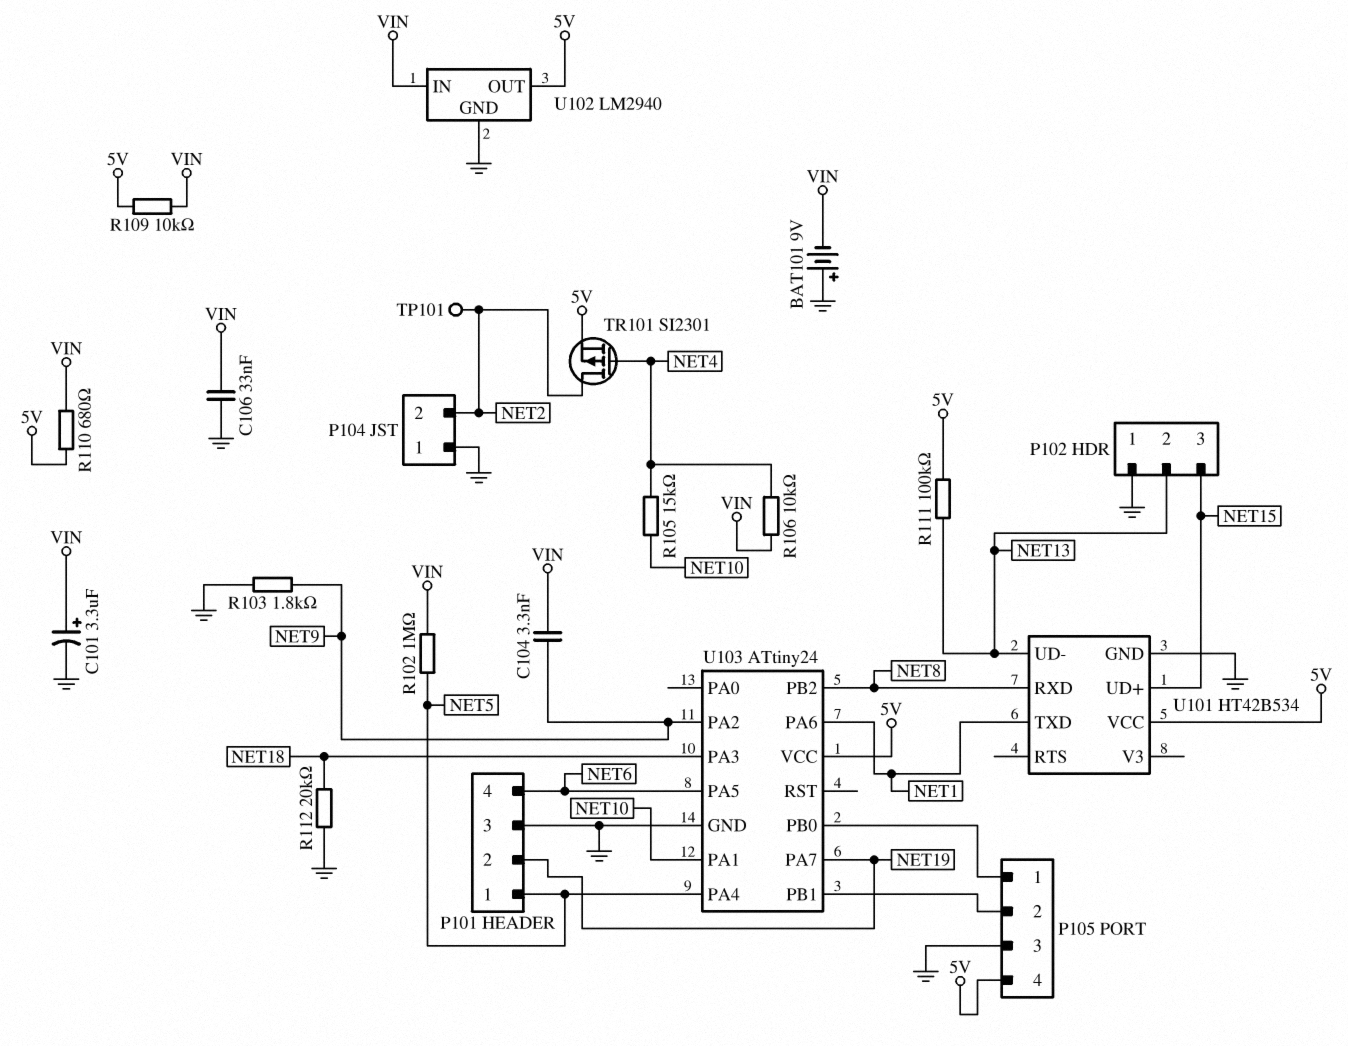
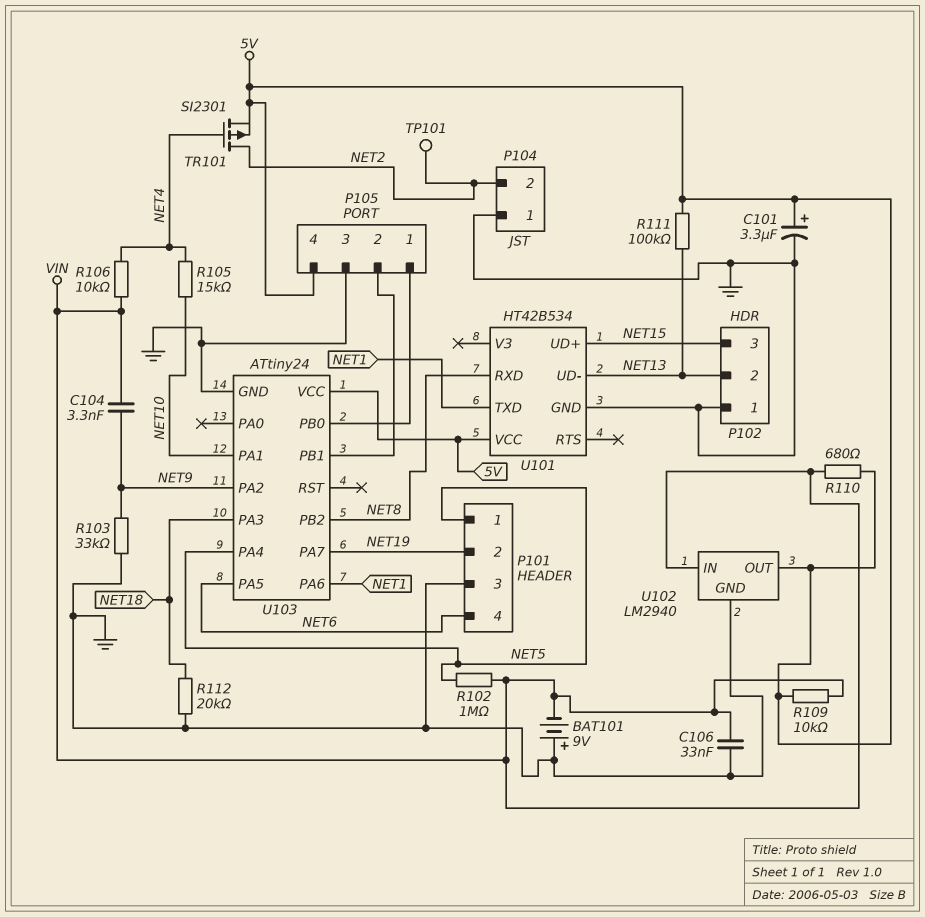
C101: 3.3uF (plus VIN, minus GND) -> 3.3uF (plus 5V, minus GND)
R103: 1.8k (GND, NET9) -> 33k (GND, NET9)

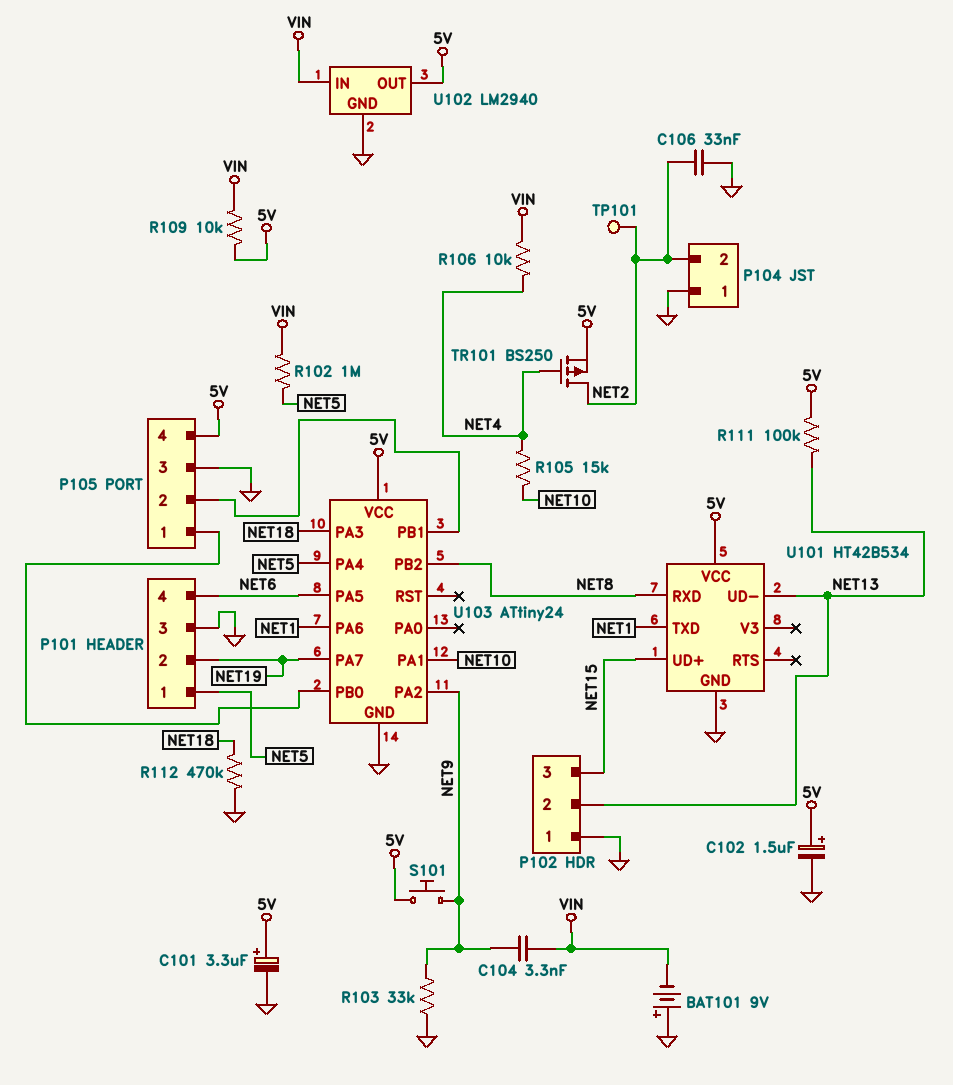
C102: none -> 1.5uF (plus 5V, minus GND)
C106: 33nF (GND, VIN) -> 33nF (GND, NET2)
R110: 680 (5V, VIN) -> none
R112: 20k (GND, NET18) -> 470k (GND, NET18)
S101: none -> button (5V, NET9)
TR101: PMOS SI2301 (G NET4, D NET2, S 5V) -> PMOS BS250 (G NET4, D NET2, S 5V)

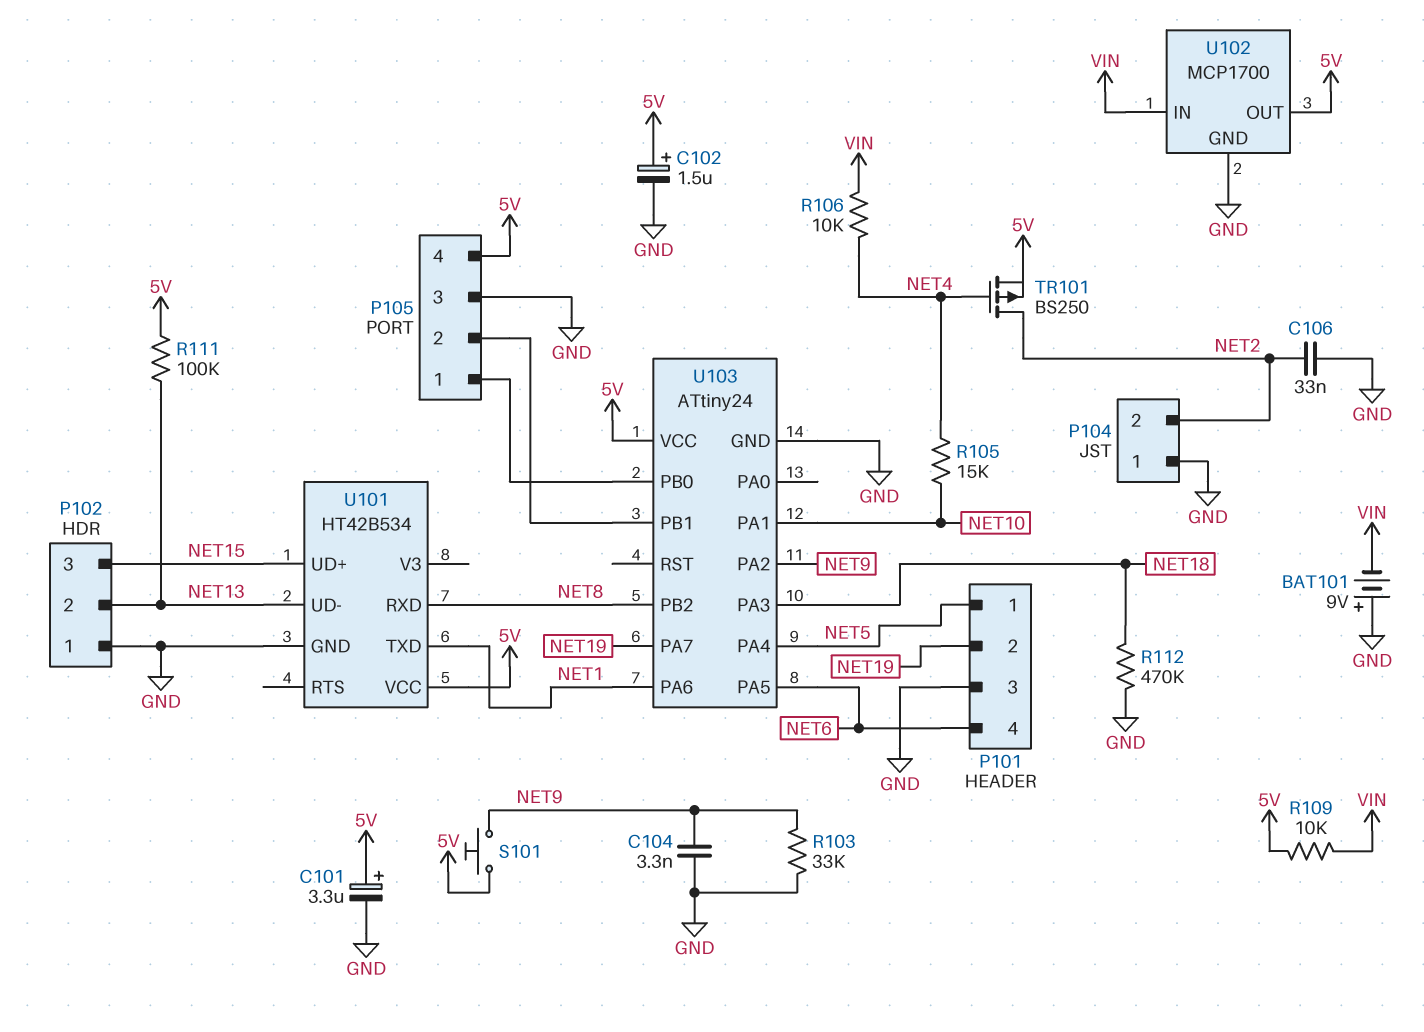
C104: 3.3nF (NET9, VIN) -> 3.3nF (GND, NET9)
R102: 1M (NET5, VIN) -> none
TP101: test point (NET2) -> none
U102: LM2940 -> MCP1700

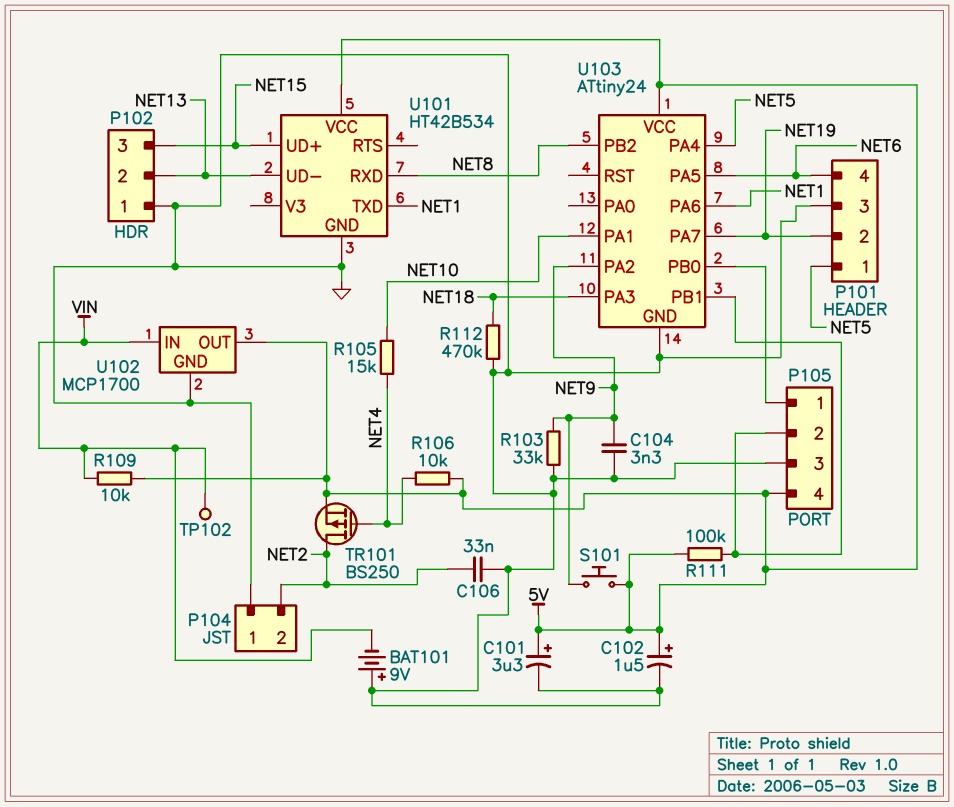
R106: 10k (NET4, VIN) -> 10k (5V, NET4)
R111: 100k (5V, NET13) -> 100k (5V, P105/2)
TP102: none -> test point (VIN)

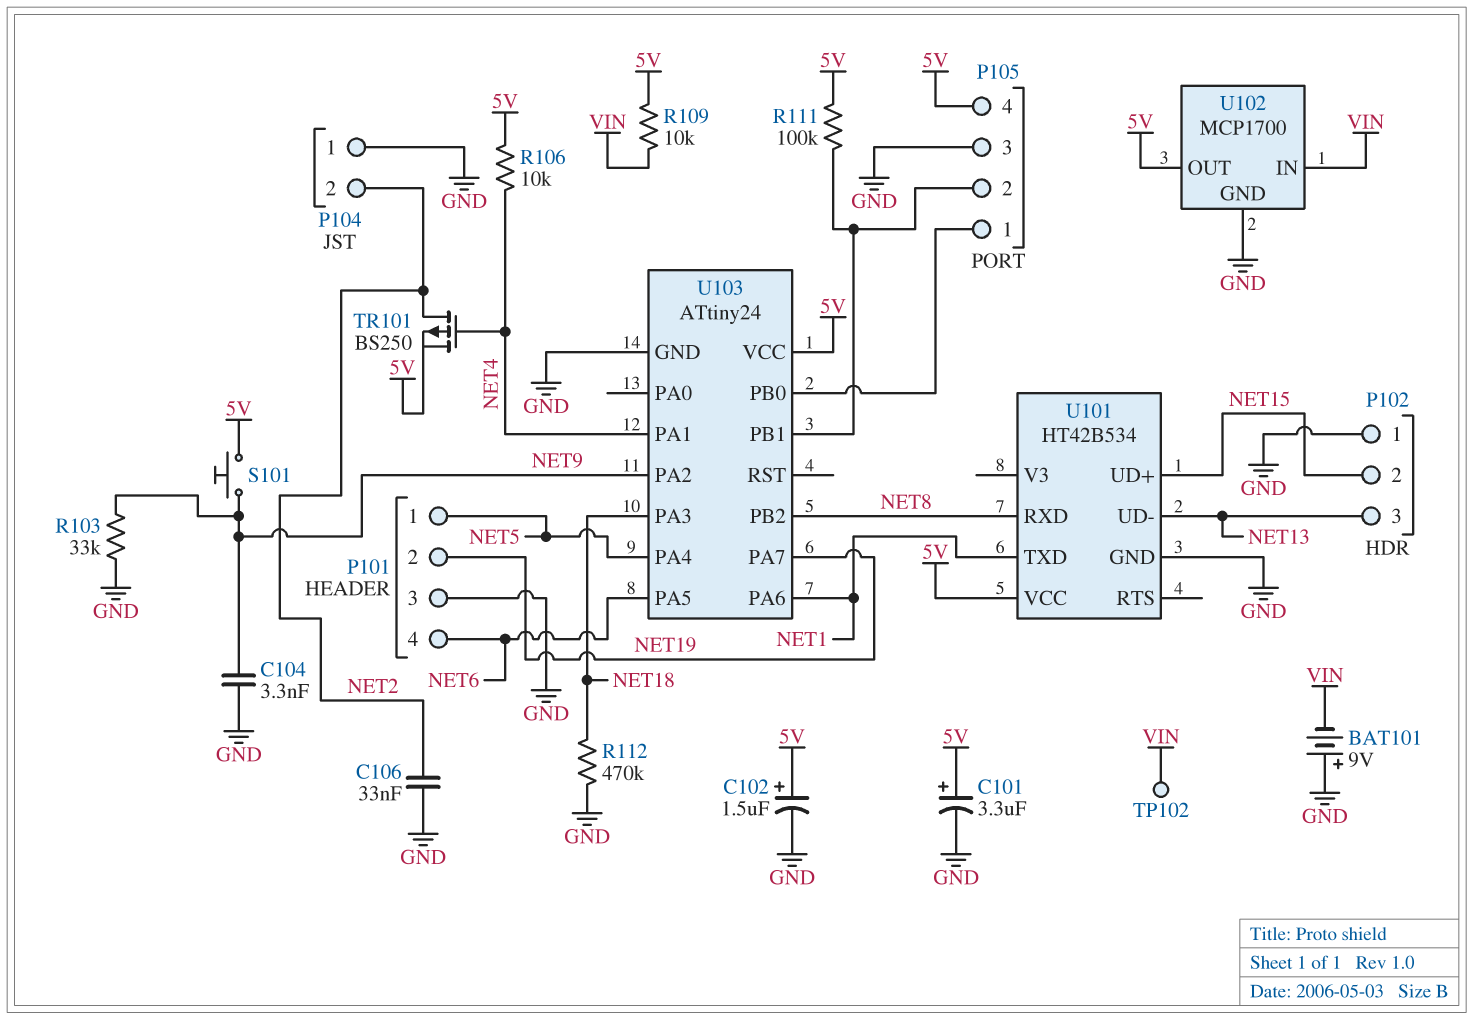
P102 pin 2: NET13 -> NET15
P102 pin 3: NET15 -> NET13
R105: 15k (NET4, NET10) -> none
U103 pin PA1: NET10 -> NET4

